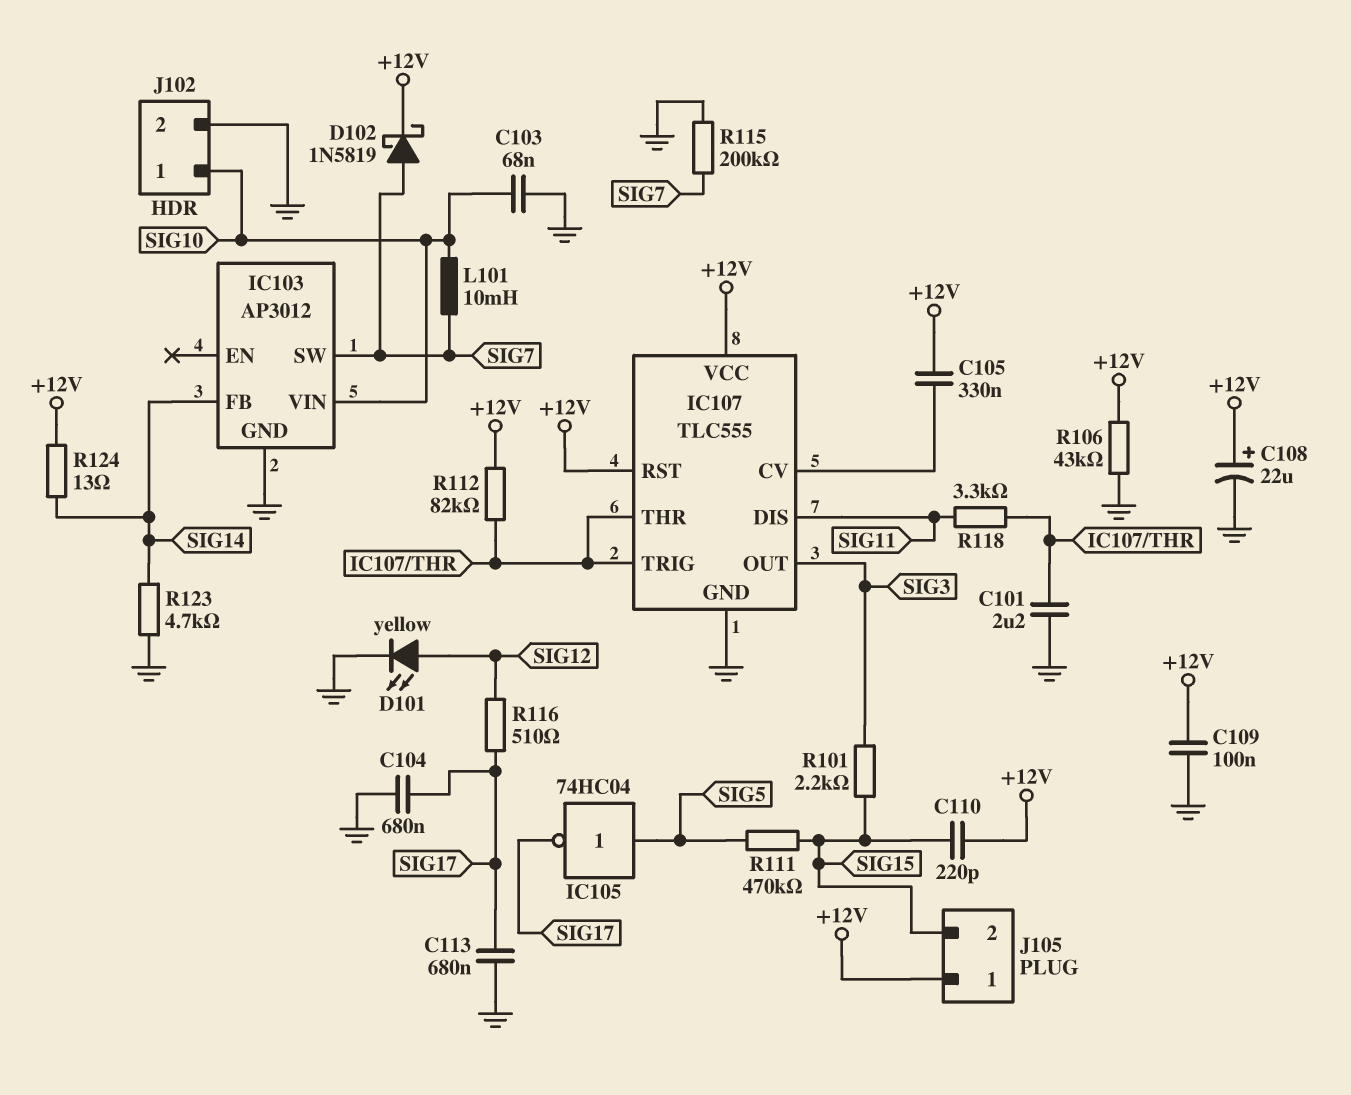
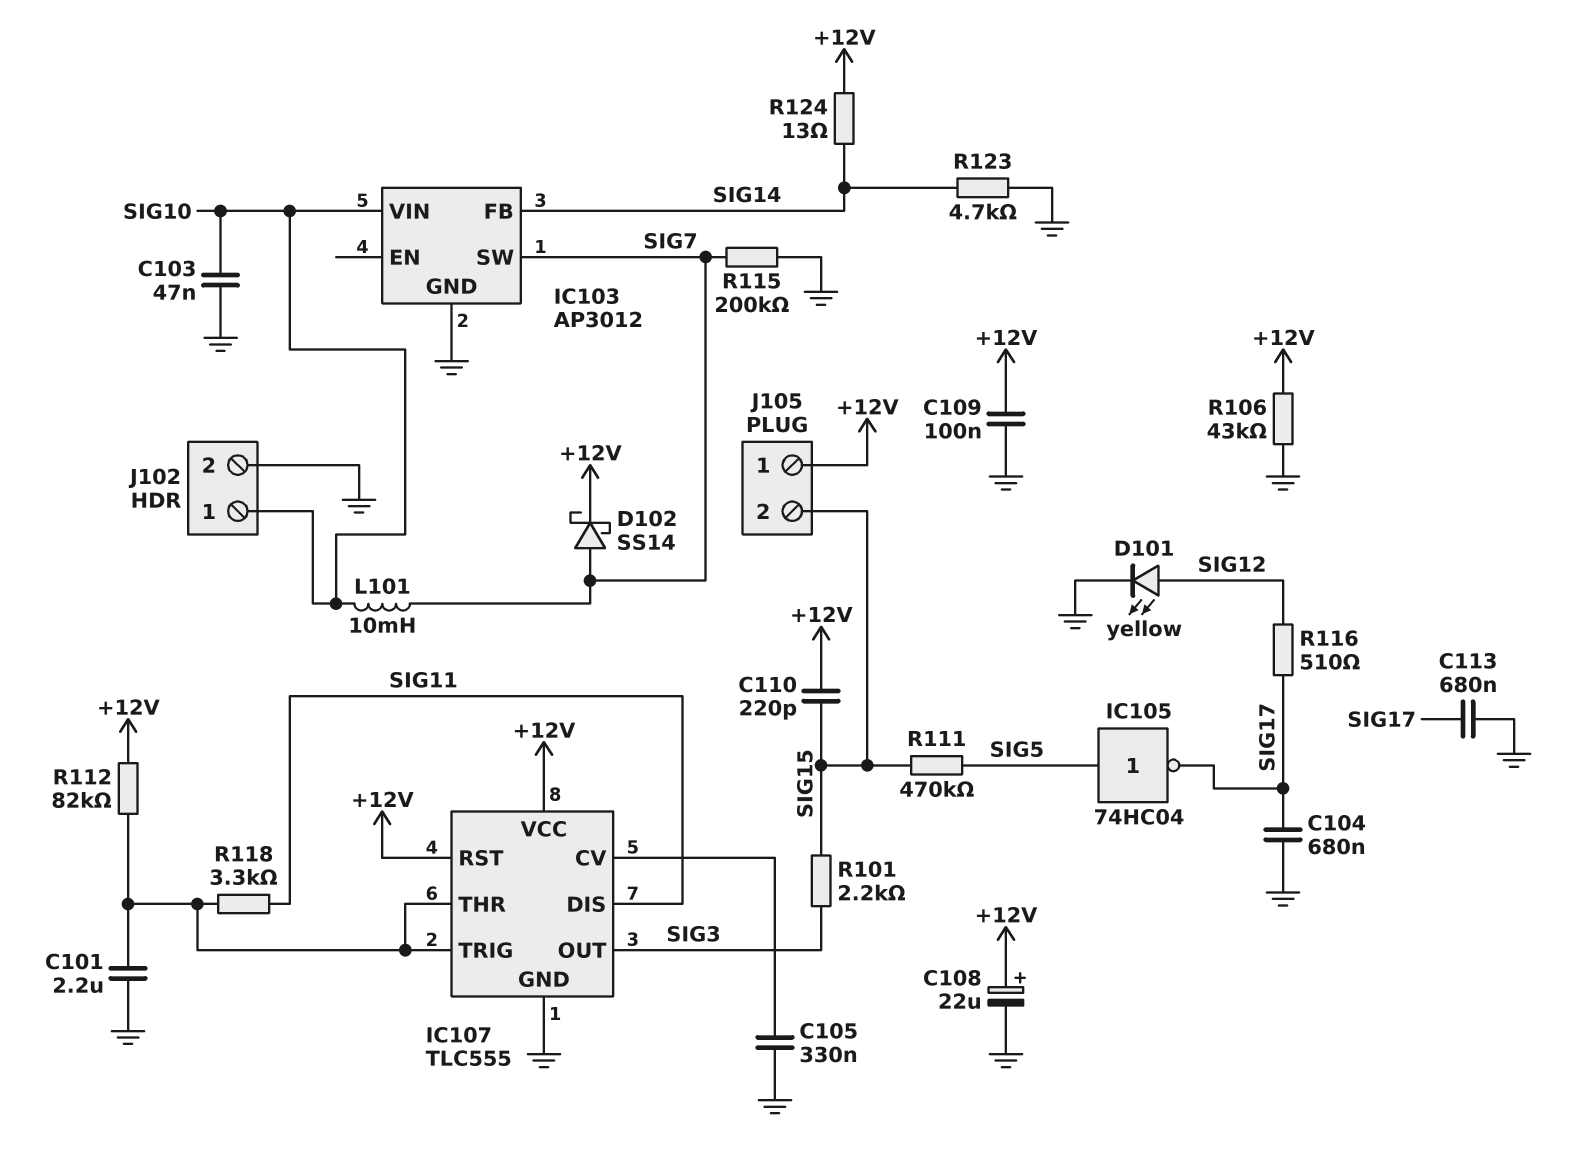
C103: 68nF (GND, SIG10) -> 47nF (GND, SIG10)
C105: 330nF (+12V, IC107/CV) -> 330nF (GND, IC107/CV)
D102: schottky 1N5819 (A SIG7, K +12V) -> schottky SS14 (A SIG7, K +12V)

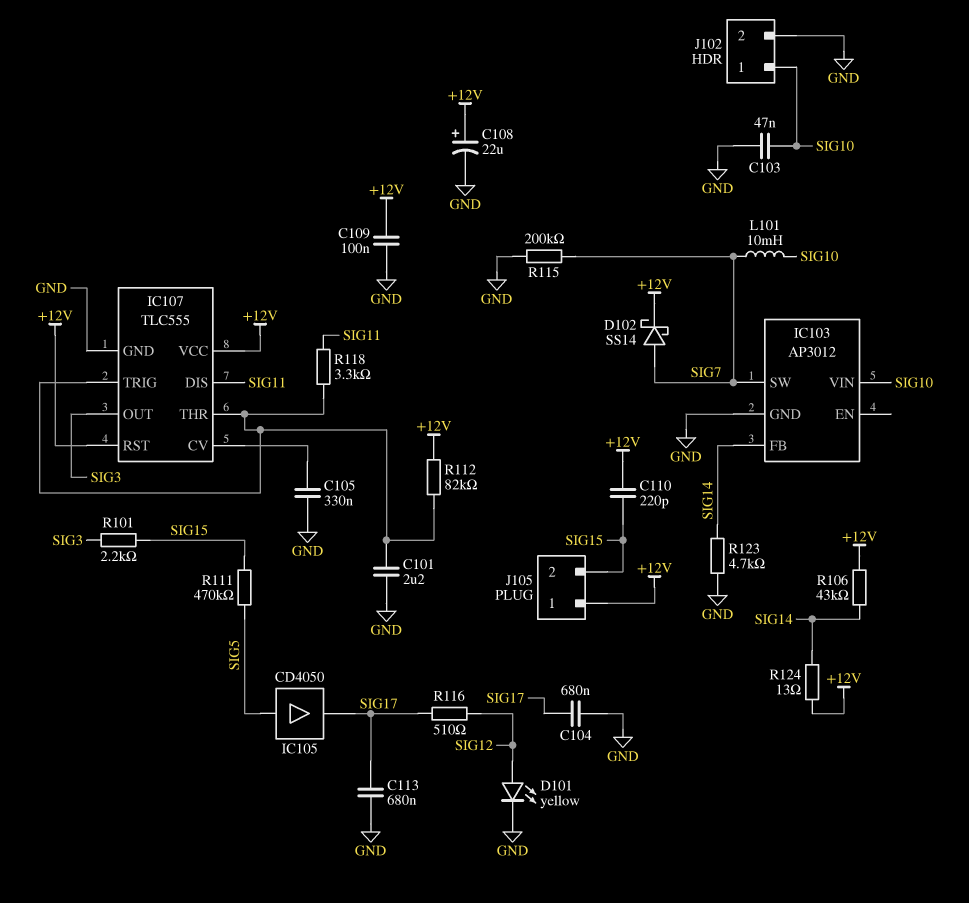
IC105: NOT 74HC04 (in SIG5, out SIG17) -> buffer CD4050 (in SIG5, out SIG17)
R106: 43k (+12V, GND) -> 43k (+12V, SIG14)

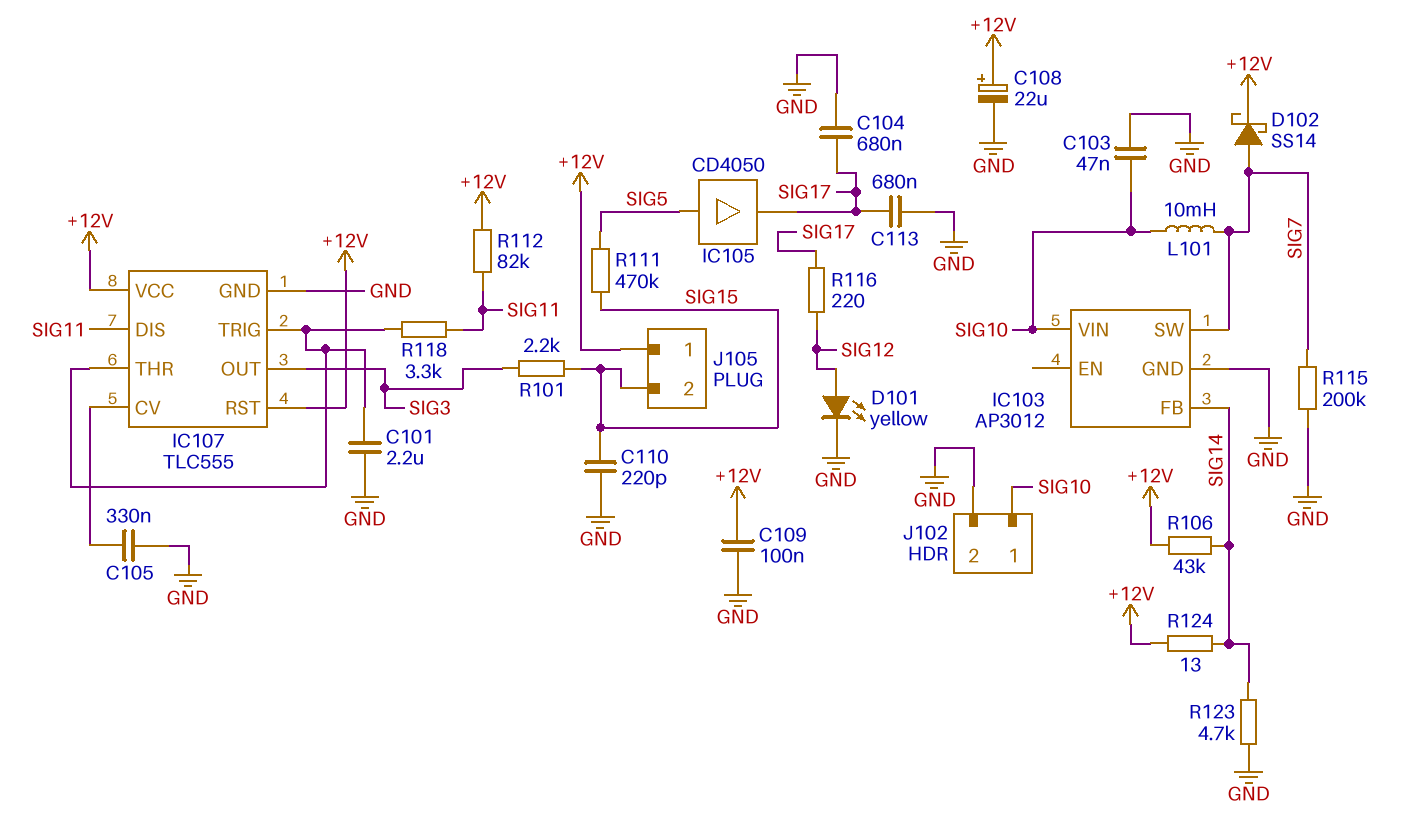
C110: 220pF (+12V, SIG15) -> 220pF (GND, SIG15)
R112: 82k (+12V, IC107/THR) -> 82k (+12V, SIG11)
R116: 510 (SIG12, SIG17) -> 220 (SIG12, SIG17)

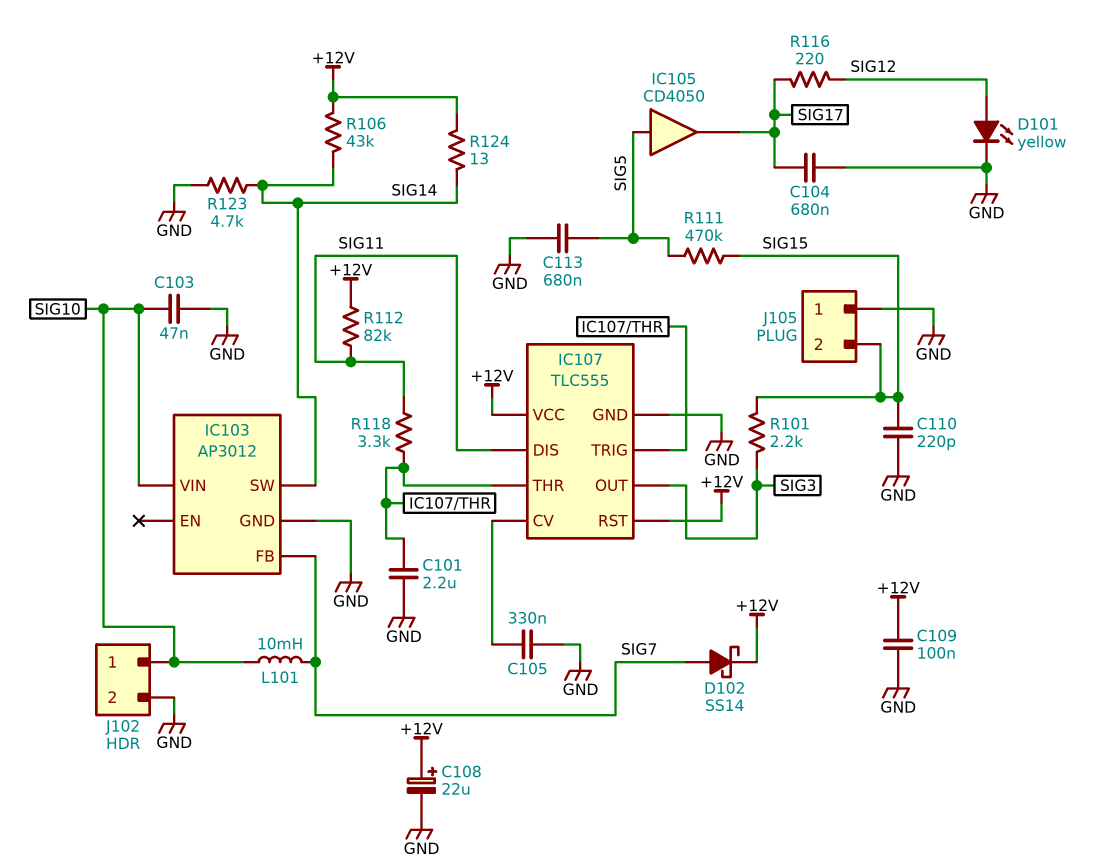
C113: 680nF (GND, SIG17) -> 680nF (GND, SIG5)
IC103 pin FB: SIG14 -> SIG7
IC103 pin SW: SIG7 -> SIG14
J105 pin 1: +12V -> GND
R115: 200k (GND, SIG7) -> none

